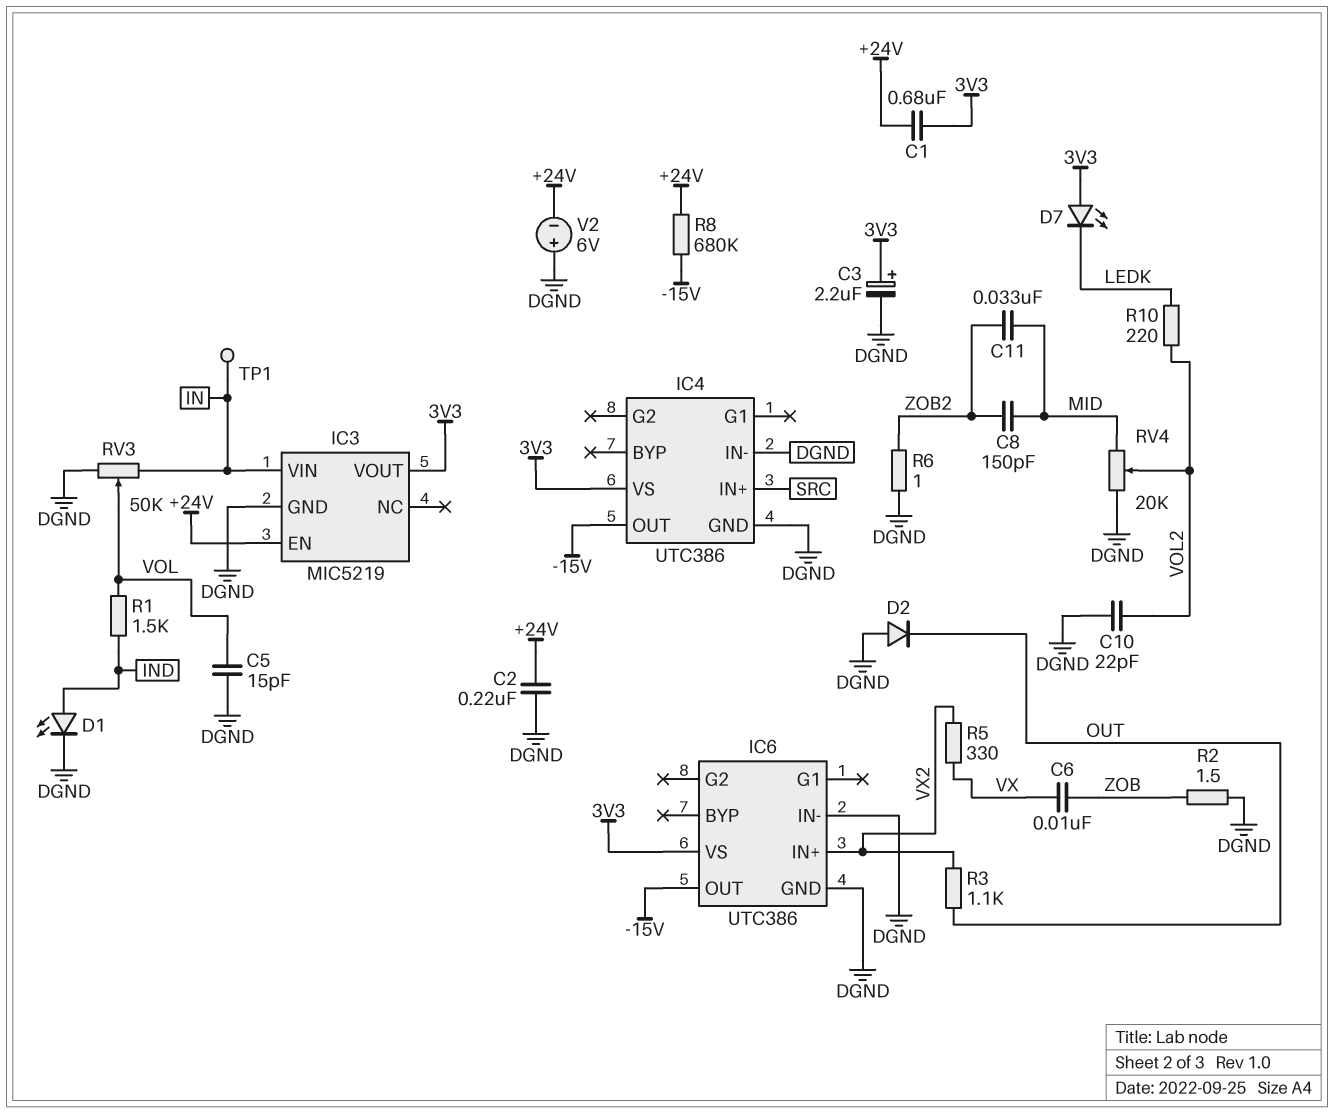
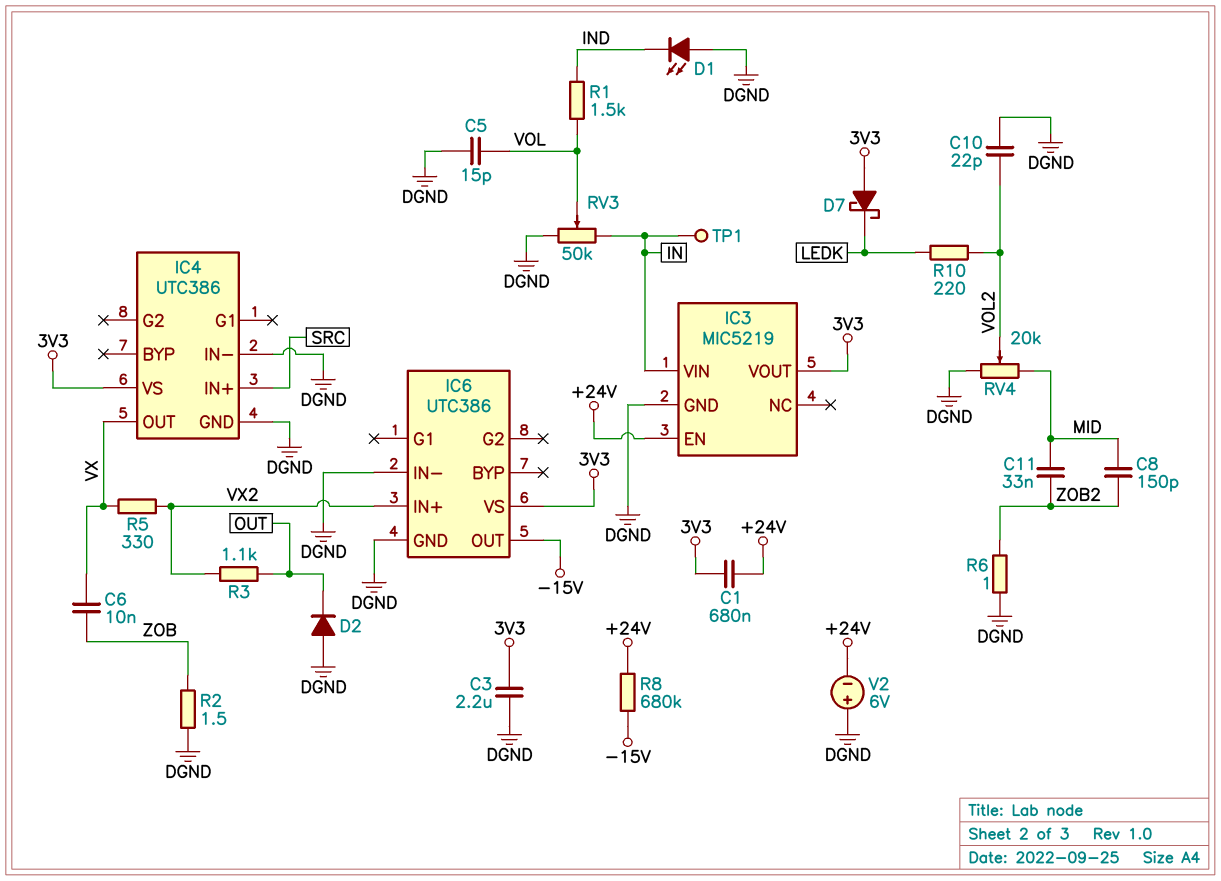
C2: 220nF (+24V, DGND) -> none
C3: 2.2uF (plus 3V3, minus DGND) -> 2.2uF (3V3, DGND)
D1: LED (A IND, K DGND) -> LED (A DGND, K IND)
D7: LED (A 3V3, K LEDK) -> schottky (A 3V3, K LEDK)
IC4 pin OUT: -15V -> VX

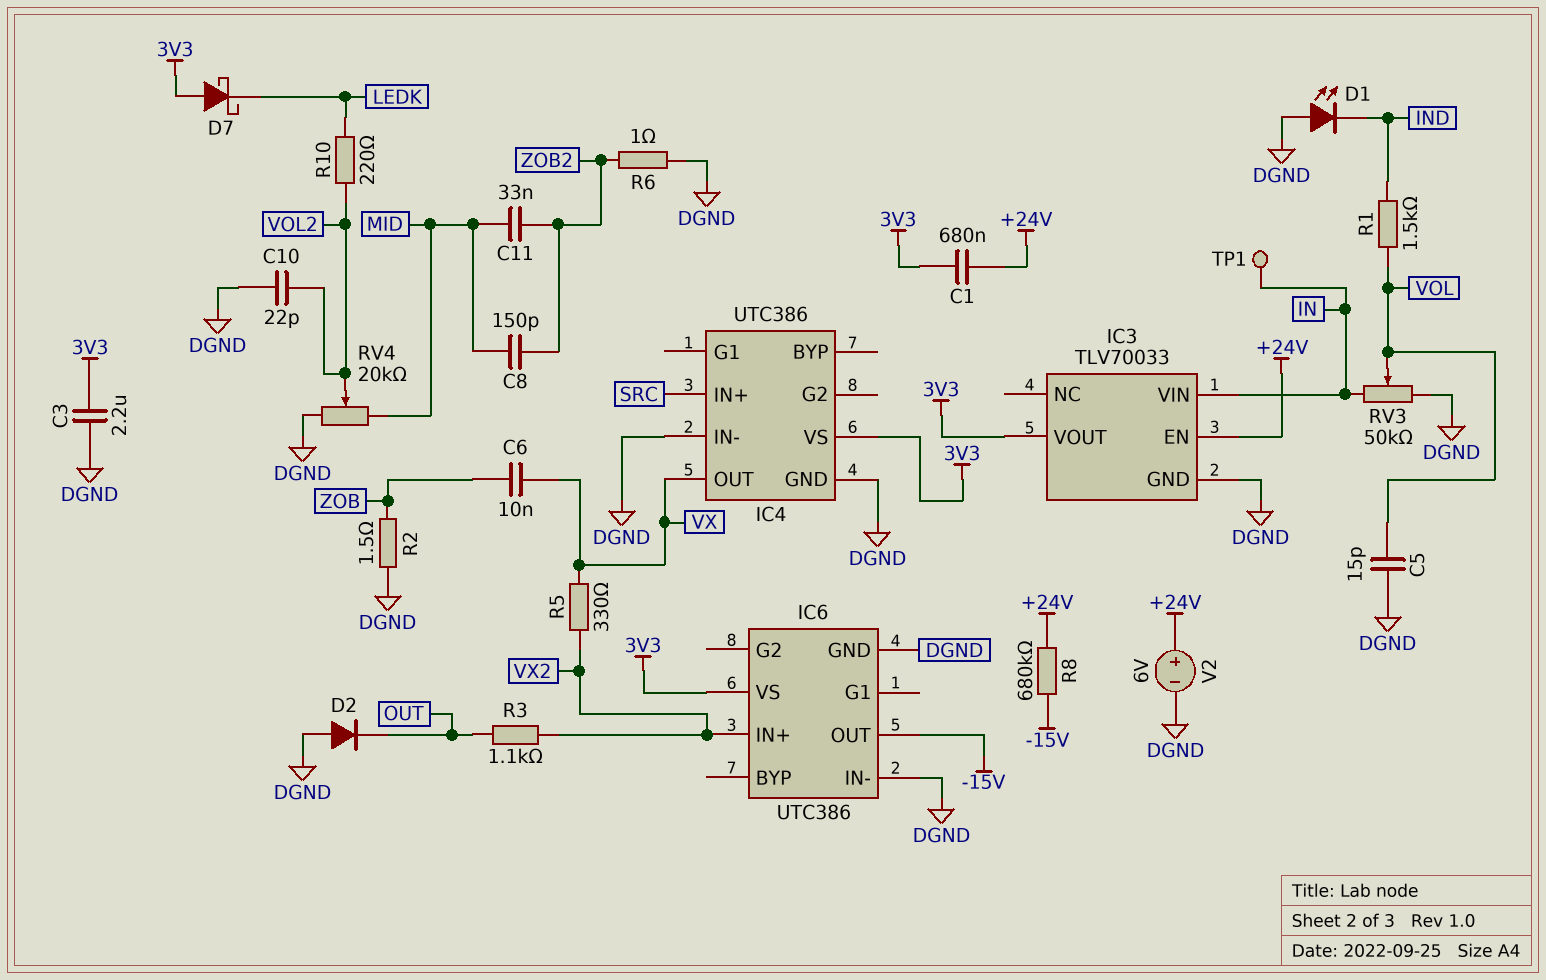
IC3: MIC5219 -> TLV70033
V2: 6V (plus DGND, minus +24V) -> 6V (plus +24V, minus DGND)

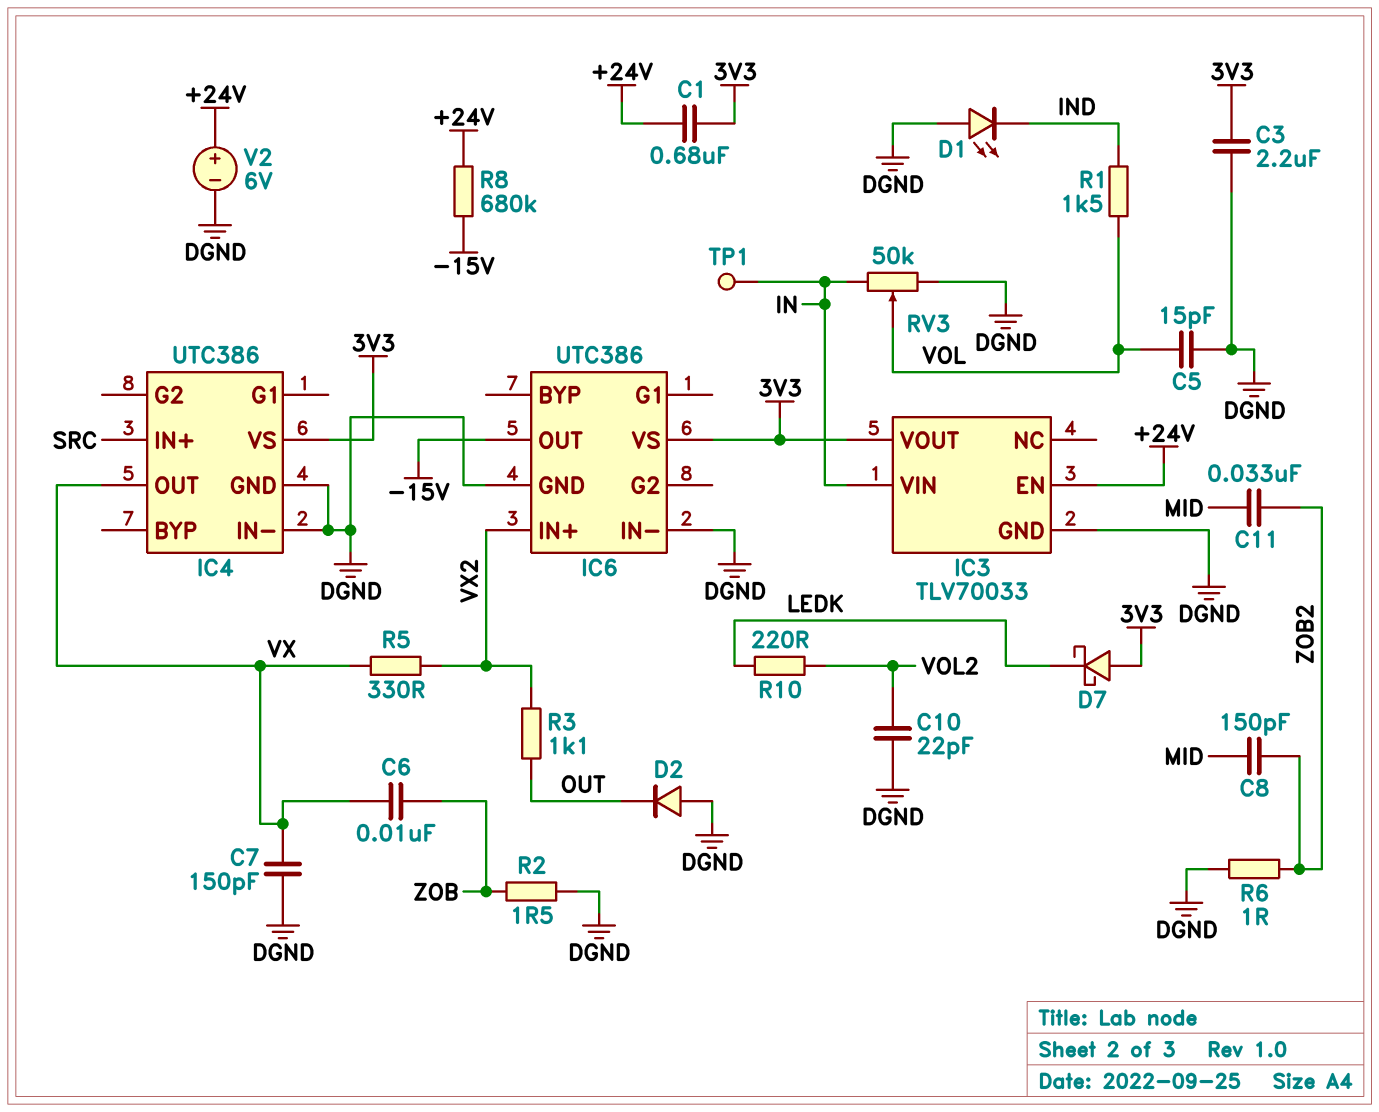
C7: none -> 150pF (DGND, VX)
RV4: 20k (DGND, MID, wiper VOL2) -> none

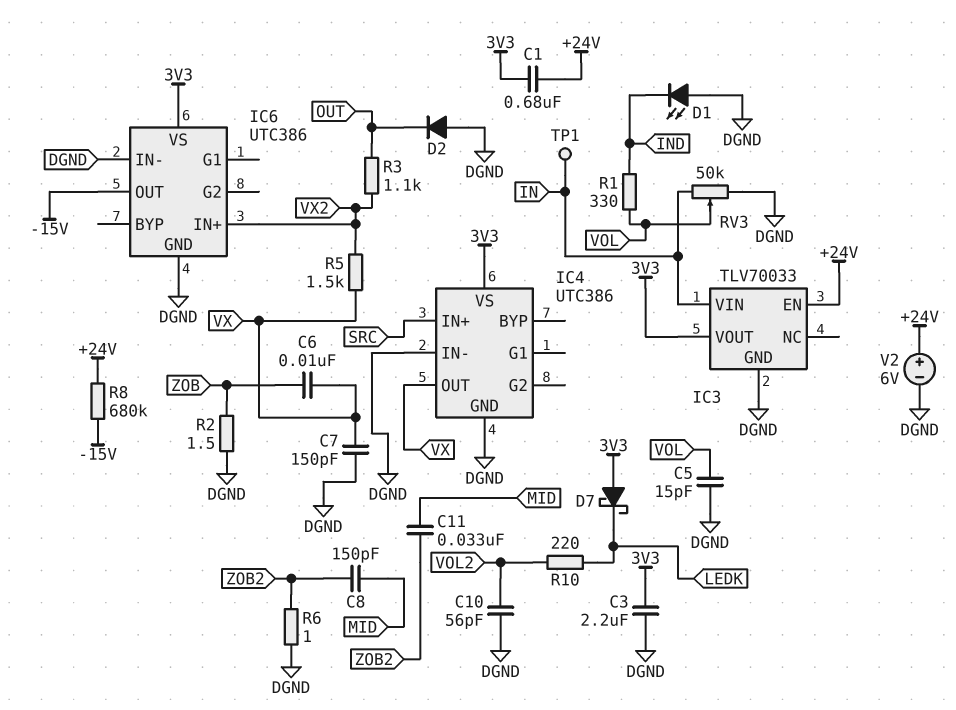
C10: 22pF (DGND, VOL2) -> 56pF (DGND, VOL2)
R1: 1.5k (IND, VOL) -> 330 (IND, VOL)
R5: 330 (VX, VX2) -> 1.5k (VX, VX2)

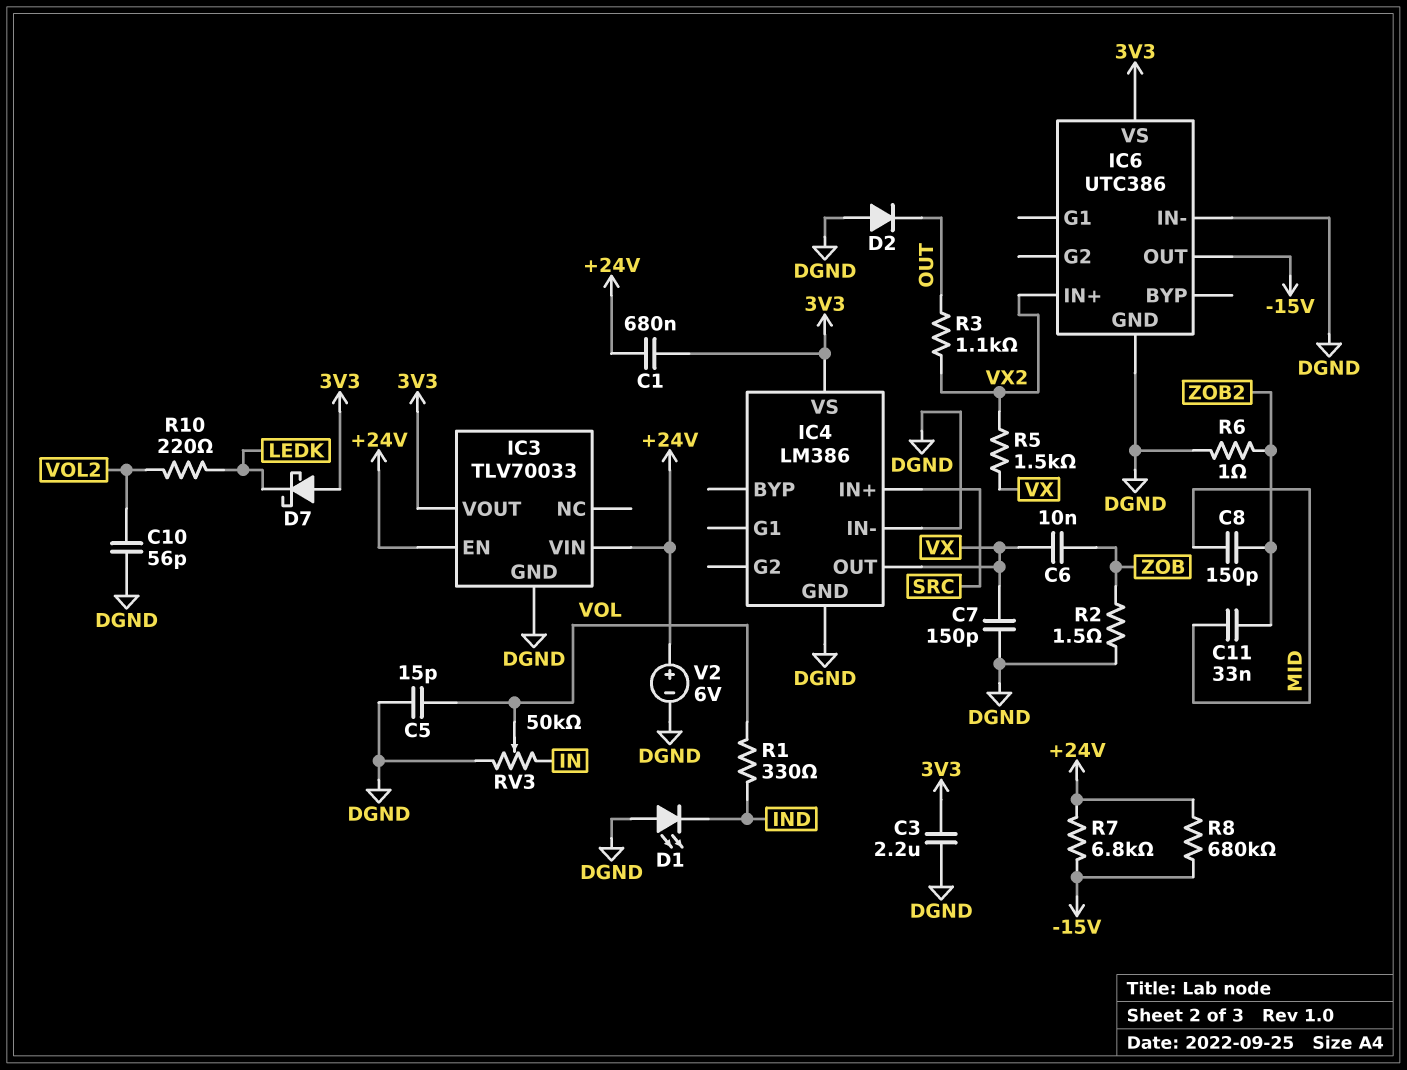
IC3 pin VIN: IN -> +24V
IC4: UTC386 -> LM386
R7: none -> 6.8k (+24V, -15V)
TP1: test point (IN) -> none

